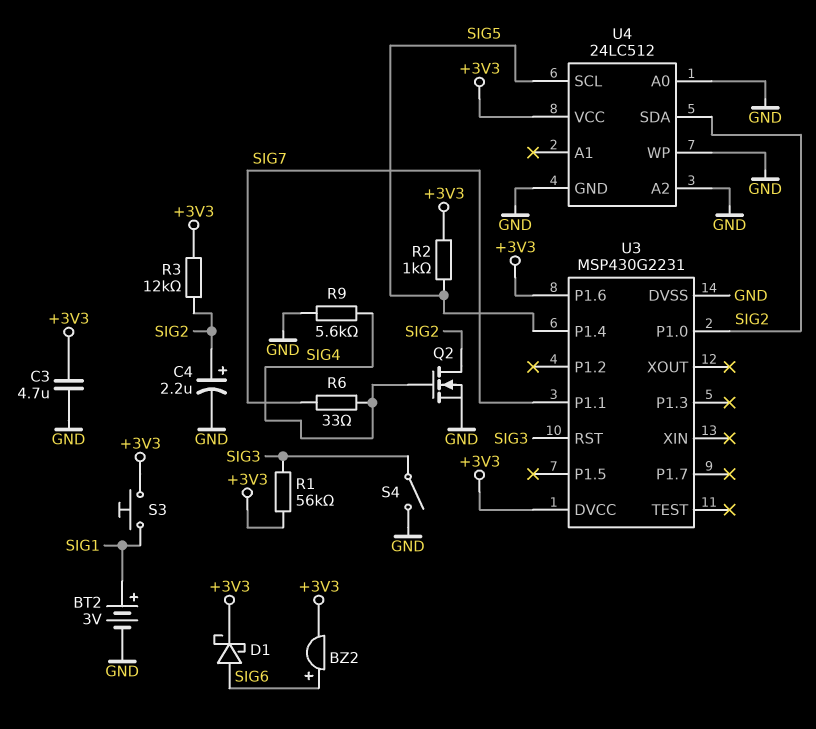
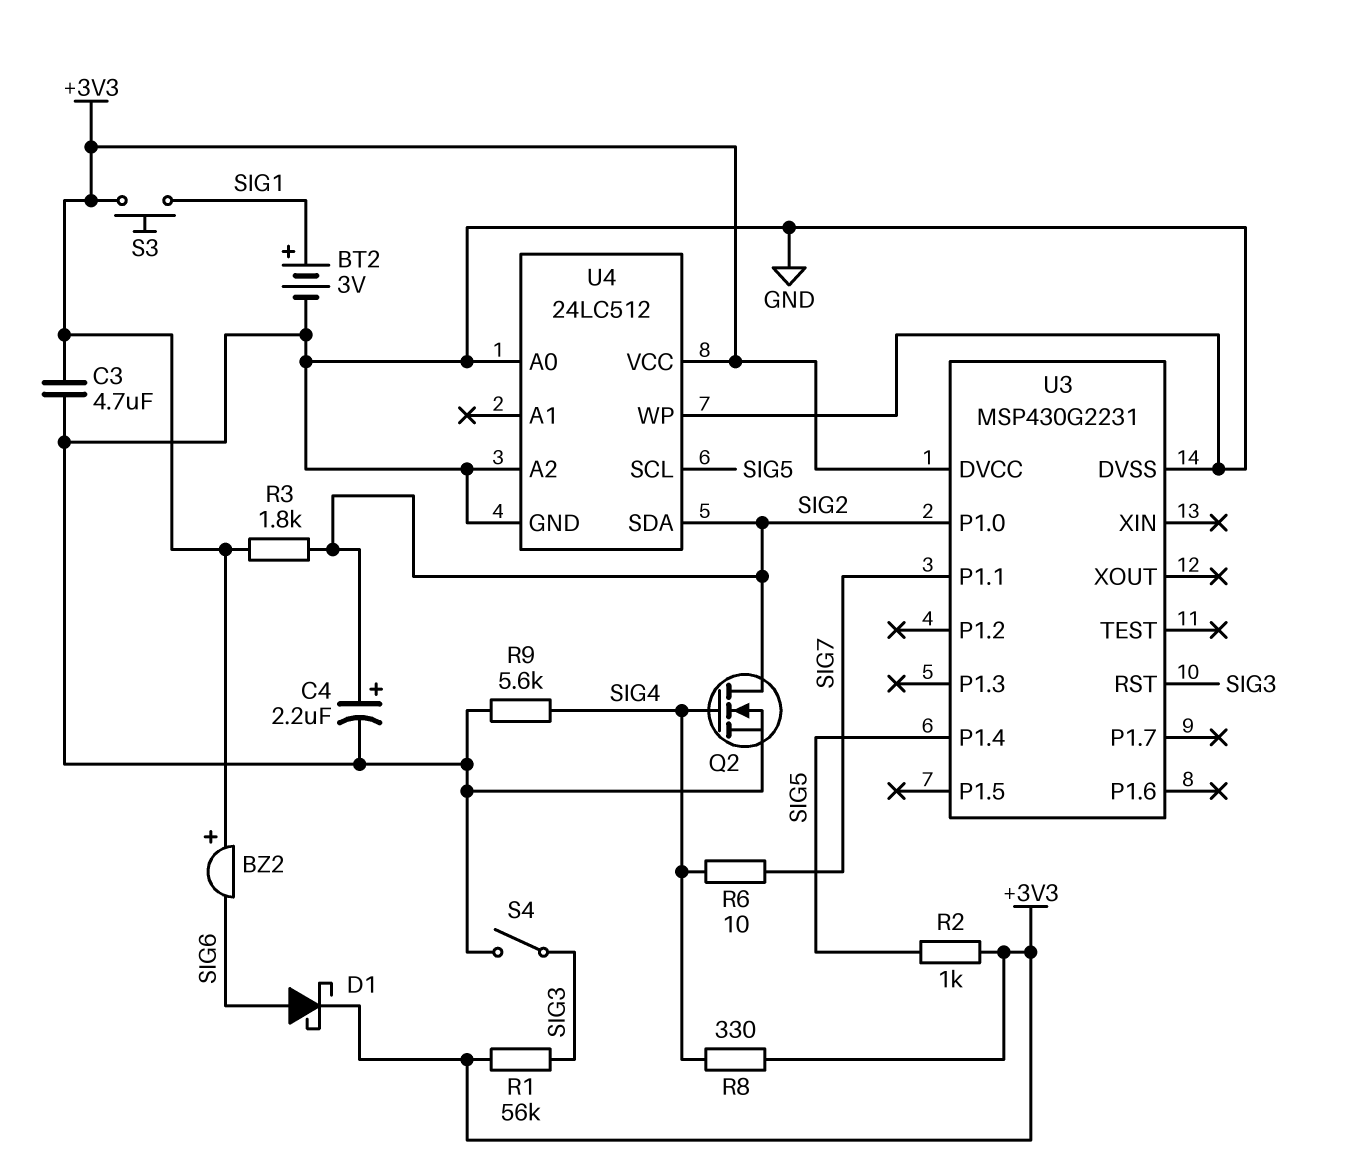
BZ2: buzzer (plus SIG6, minus +3V3) -> buzzer (plus +3V3, minus SIG6)
R3: 12k (+3V3, SIG2) -> 1.8k (+3V3, SIG2)
R6: 33 (SIG4, SIG7) -> 10 (SIG4, SIG7)
R8: none -> 330 (+3V3, SIG4)
U3 pin P1.6: +3V3 -> none

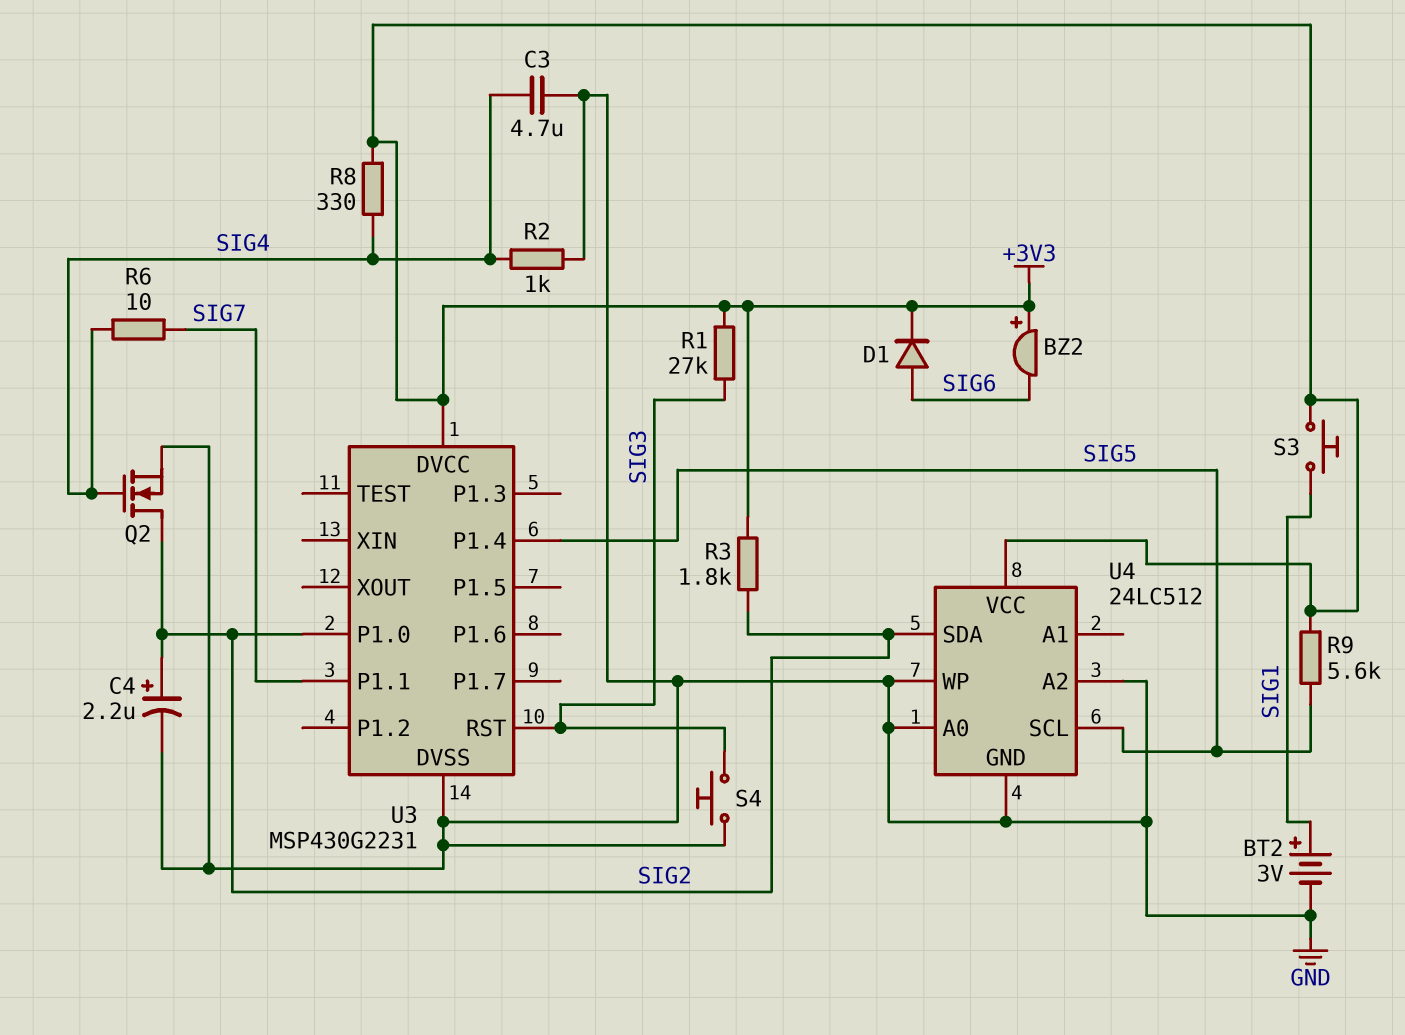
C3: 4.7uF (+3V3, GND) -> 4.7uF (GND, SIG4)
D1: schottky (A SIG6, K +3V3) -> diode (A SIG6, K +3V3)
R1: 56k (+3V3, SIG3) -> 27k (+3V3, SIG3)
R2: 1k (+3V3, SIG5) -> 1k (GND, SIG4)
R9: 5.6k (GND, SIG4) -> 5.6k (+3V3, SIG5)
S4: switch (GND, SIG3) -> button (GND, SIG3)

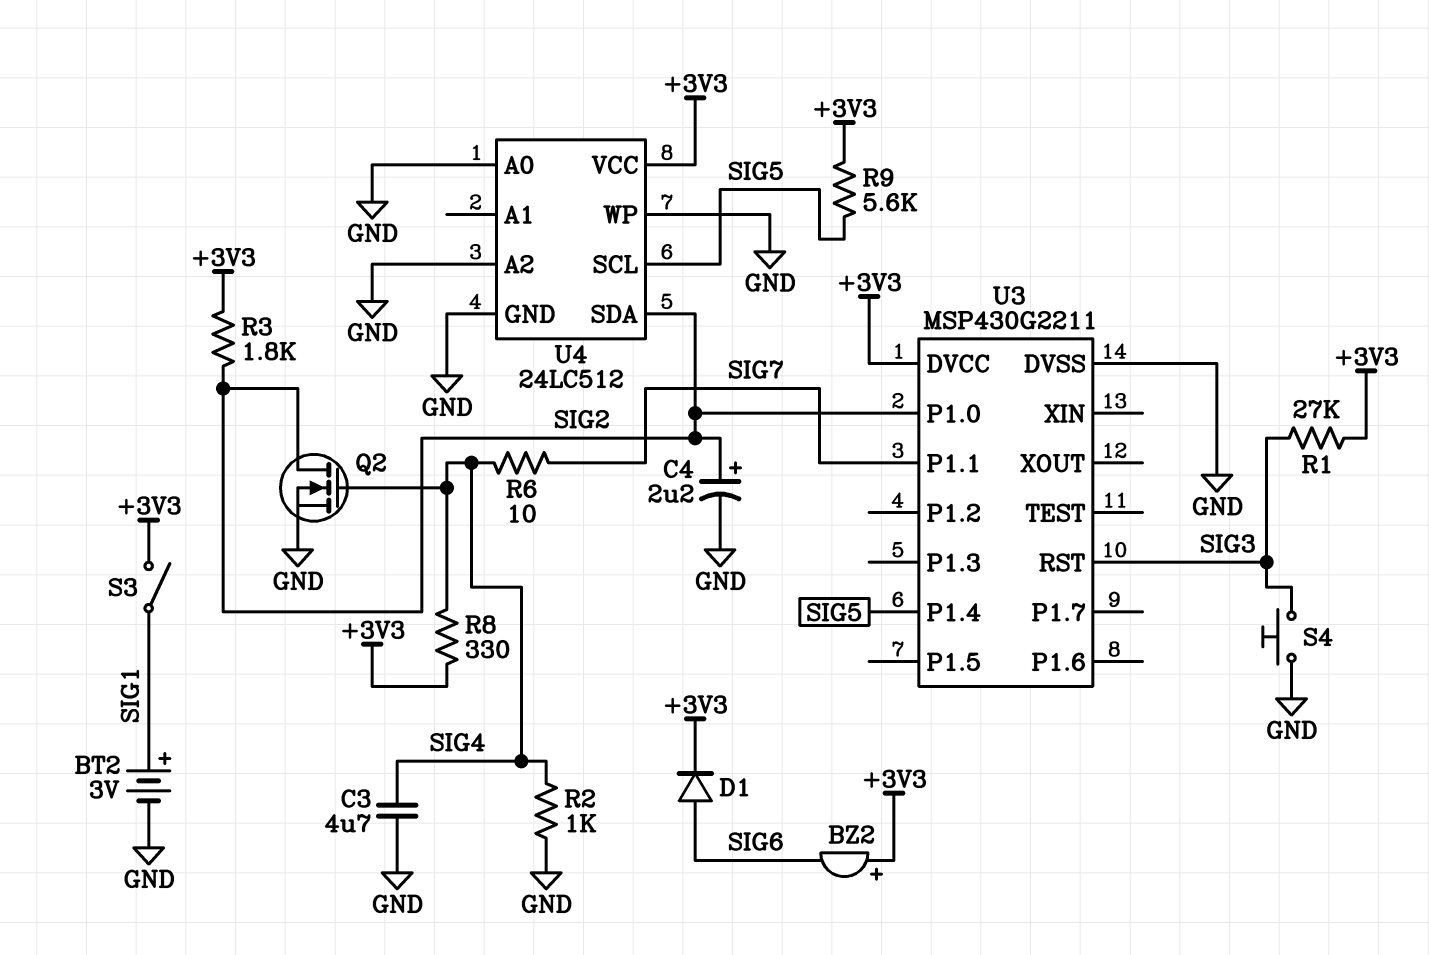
S3: button (+3V3, SIG1) -> switch (+3V3, SIG1)
U3: MSP430G2231 -> MSP430G2211

